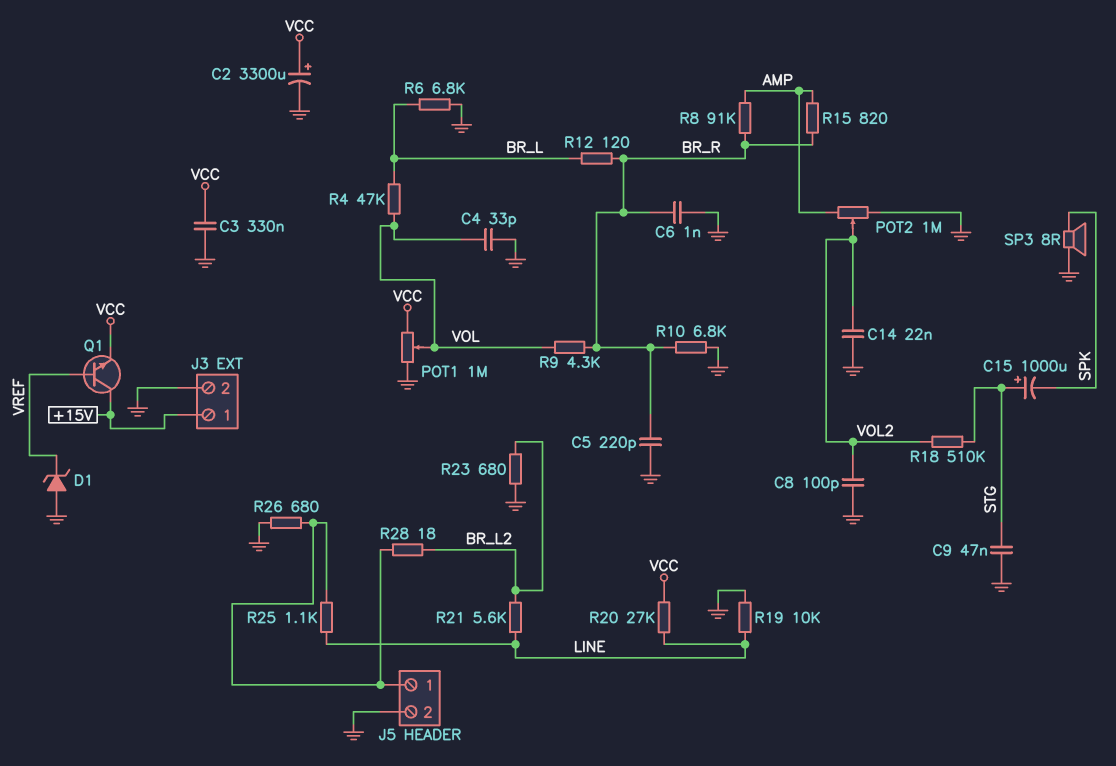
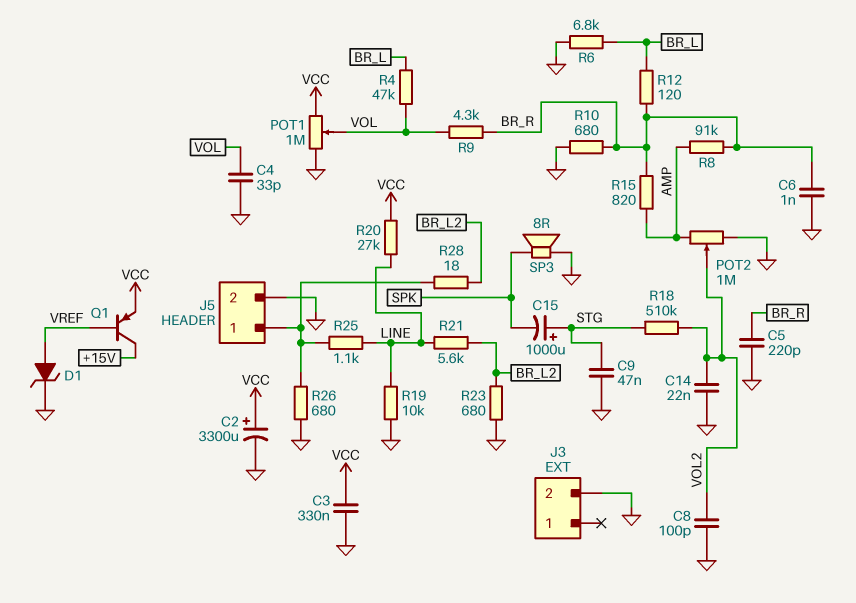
D1: zener (A GND, K VREF) -> zener (A VREF, K GND)
J3 pin 1: +15V -> none
Q1: NPN (B VREF, C +15V, E VCC) -> PNP (B VREF, C +15V, E VCC)
R10: 6.8k (BR_R, GND) -> 680 (BR_R, GND)

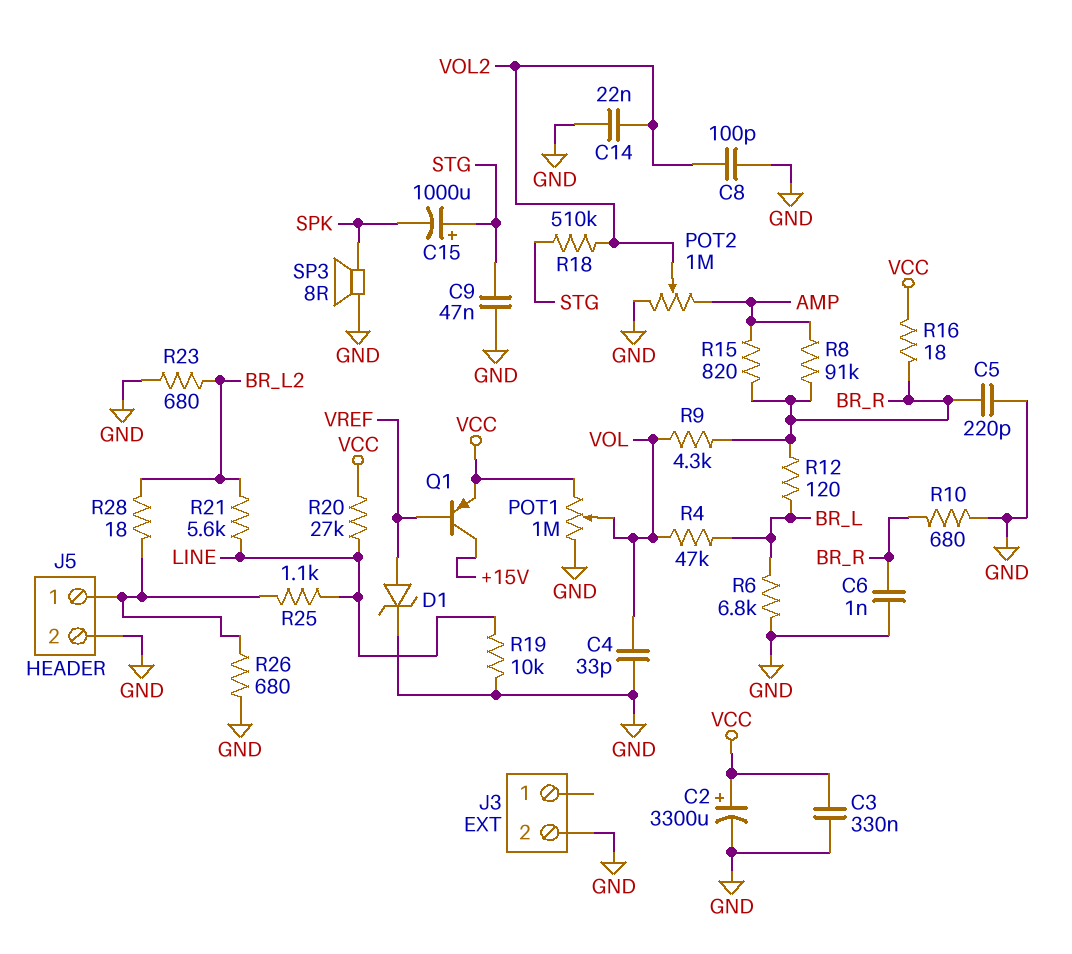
R16: none -> 18 (BR_R, VCC)

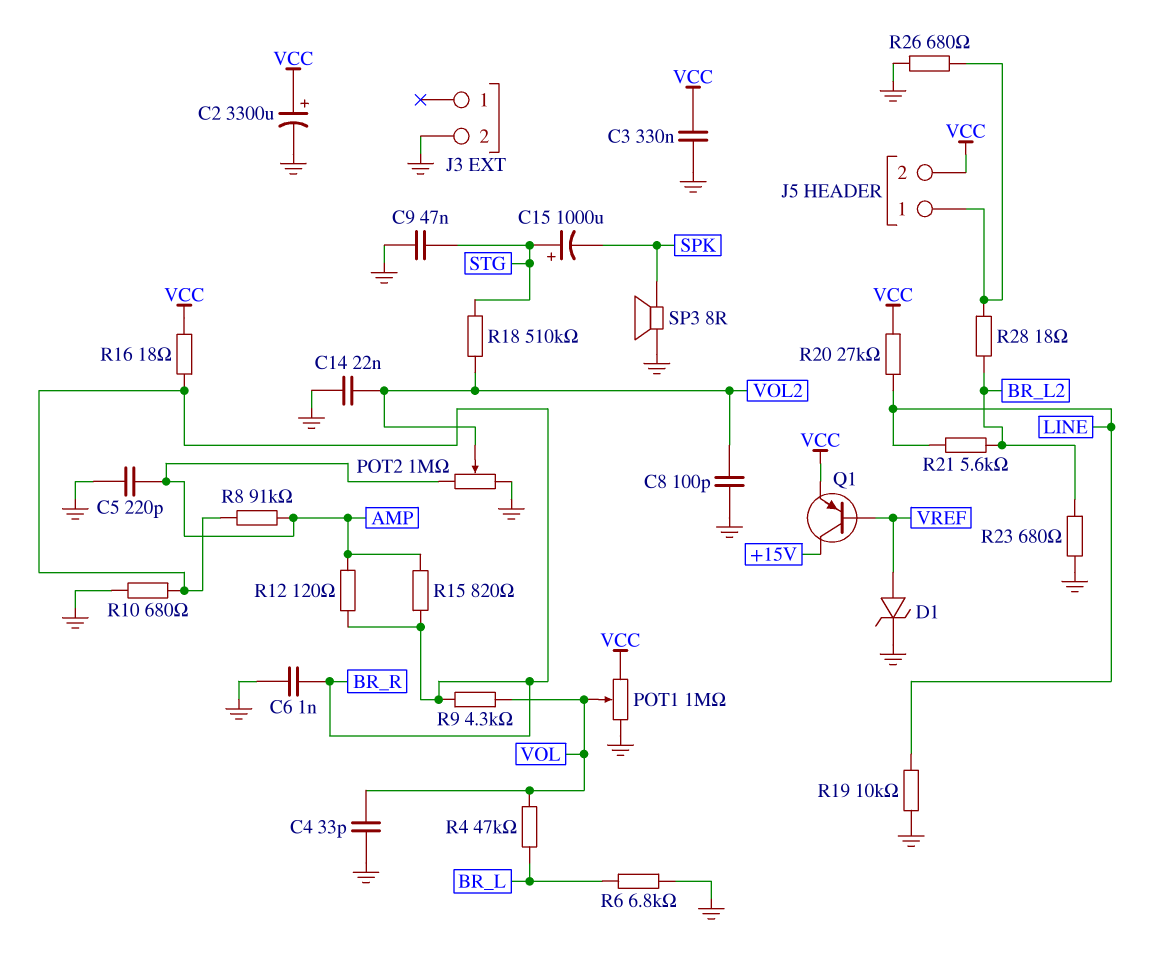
C5: 220pF (BR_R, GND) -> 220pF (AMP, GND)
J5 pin 2: GND -> VCC
R12: 120 (BR_L, BR_R) -> 120 (AMP, BR_R)
R25: 1.1k (J5/1, LINE) -> none

